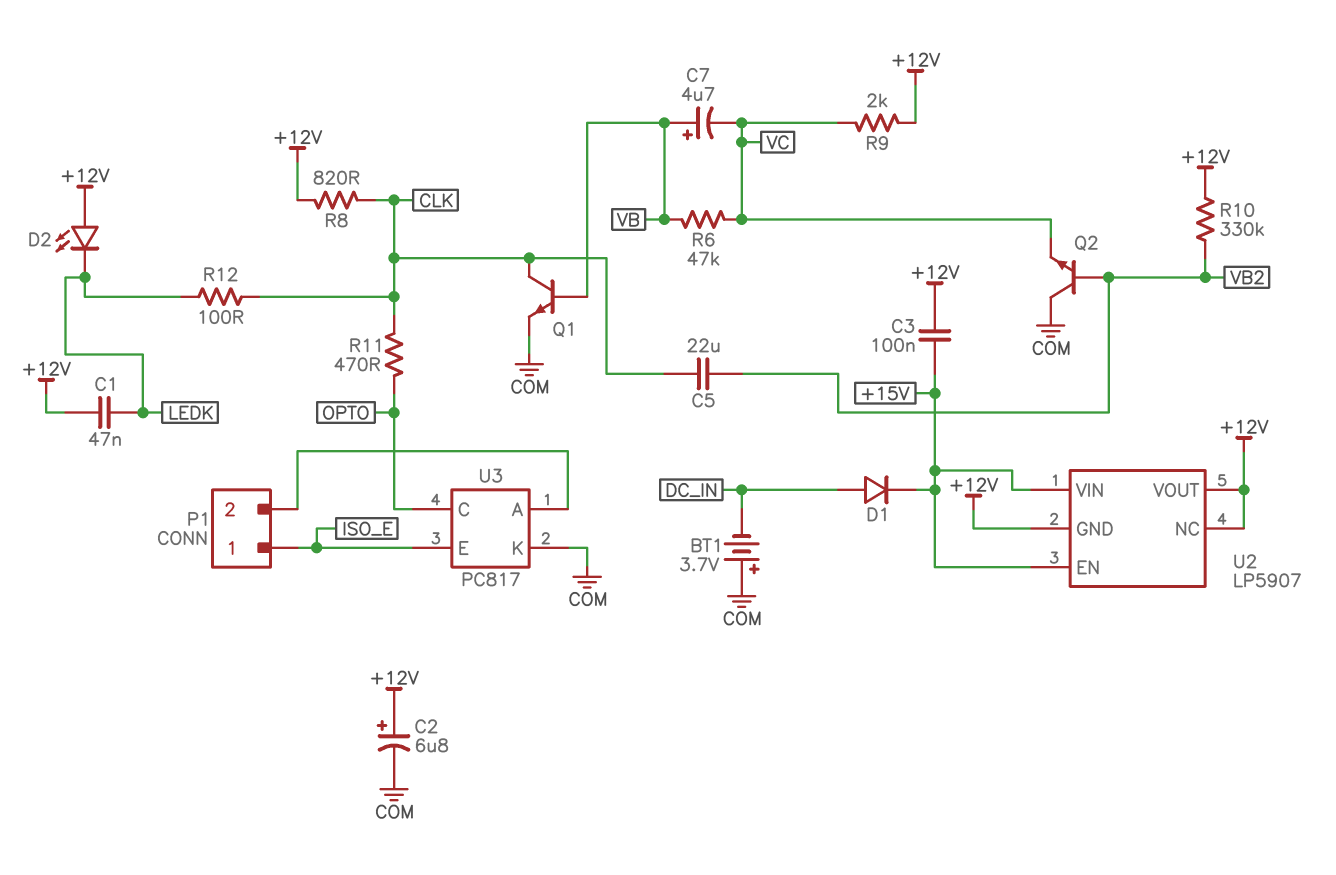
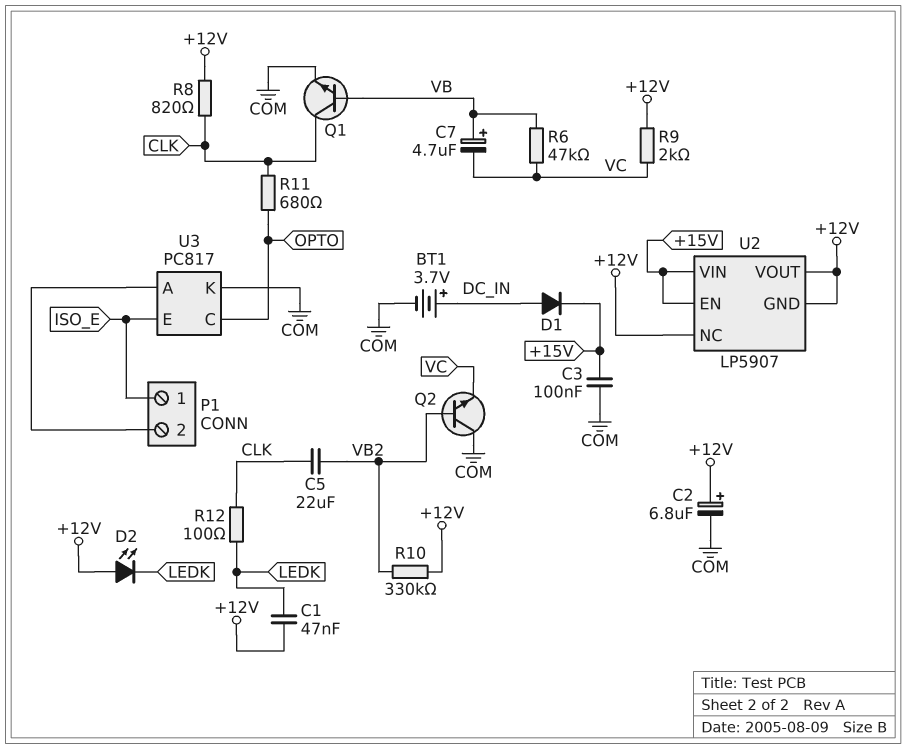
BT1: 3.7V (plus COM, minus DC_IN) -> 3.7V (plus DC_IN, minus COM)
C3: 100nF (+12V, +15V) -> 100nF (+15V, COM)
R11: 470 (CLK, OPTO) -> 680 (CLK, OPTO)

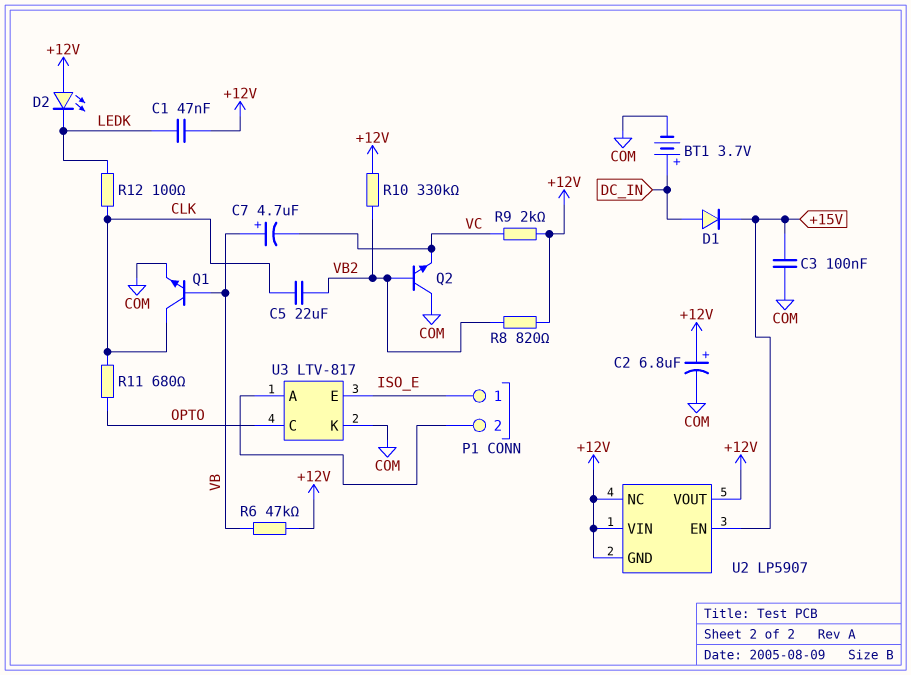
R6: 47k (VB, VC) -> 47k (+12V, VB)
R8: 820 (+12V, CLK) -> 820 (+12V, VB2)
U2 pin VIN: +15V -> +12V
U3: PC817 -> LTV-817

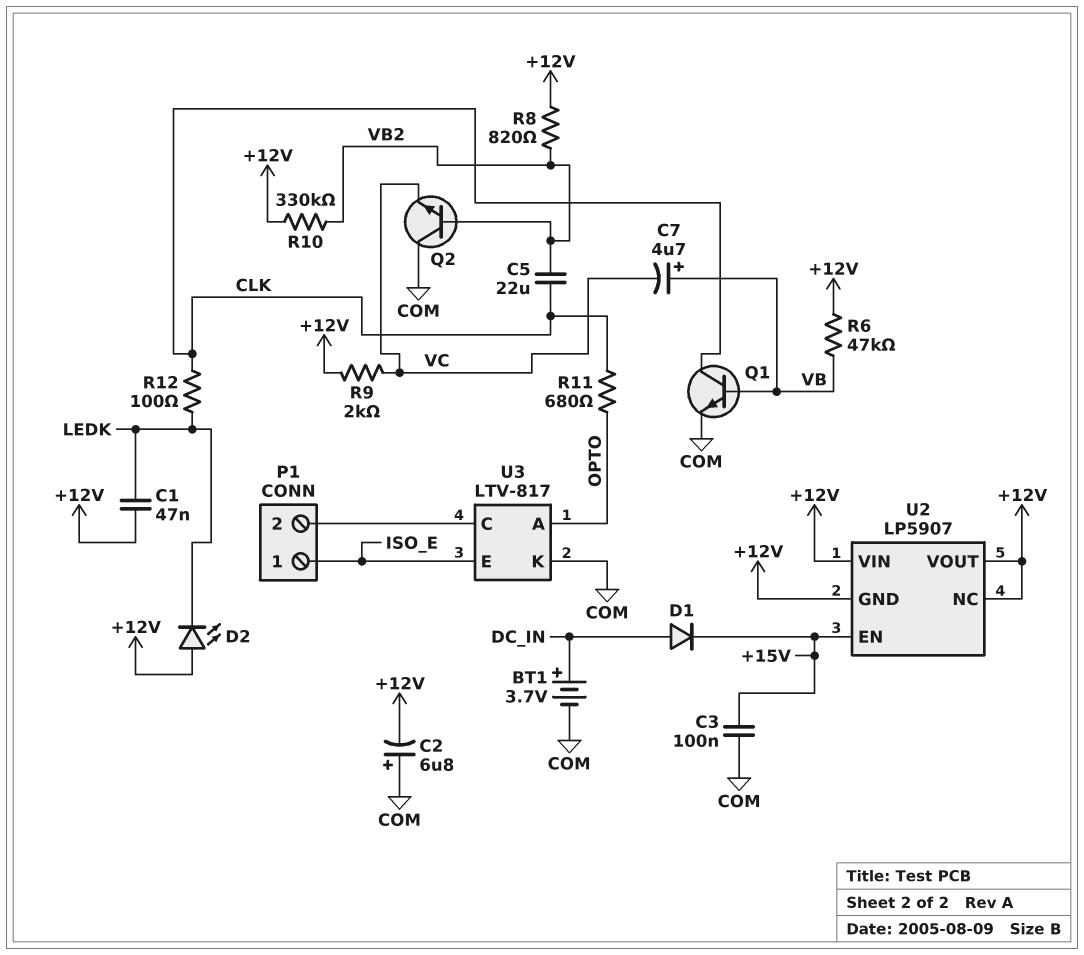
C2: 6.8uF (plus +12V, minus COM) -> 6.8uF (plus COM, minus +12V)
U3 pin A: P1/2 -> OPTO
U3 pin C: OPTO -> P1/2

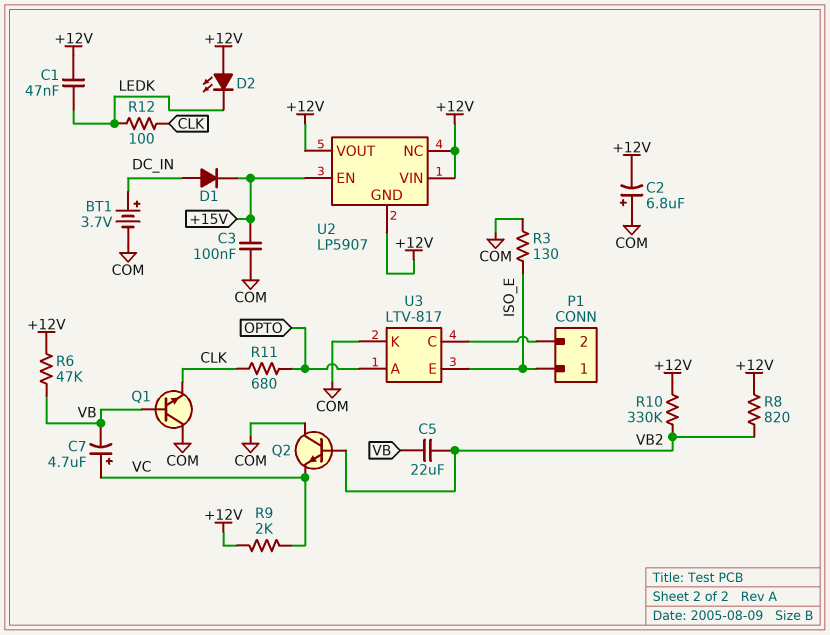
C5: 22uF (CLK, VB2) -> 22uF (VB, VB2)
C7: 4.7uF (plus VB, minus VC) -> 4.7uF (plus VC, minus VB)
Q1: NPN (B VB, C CLK, E COM) -> NPN (B VB, C COM, E CLK)
R3: none -> 130 (COM, ISO_E)

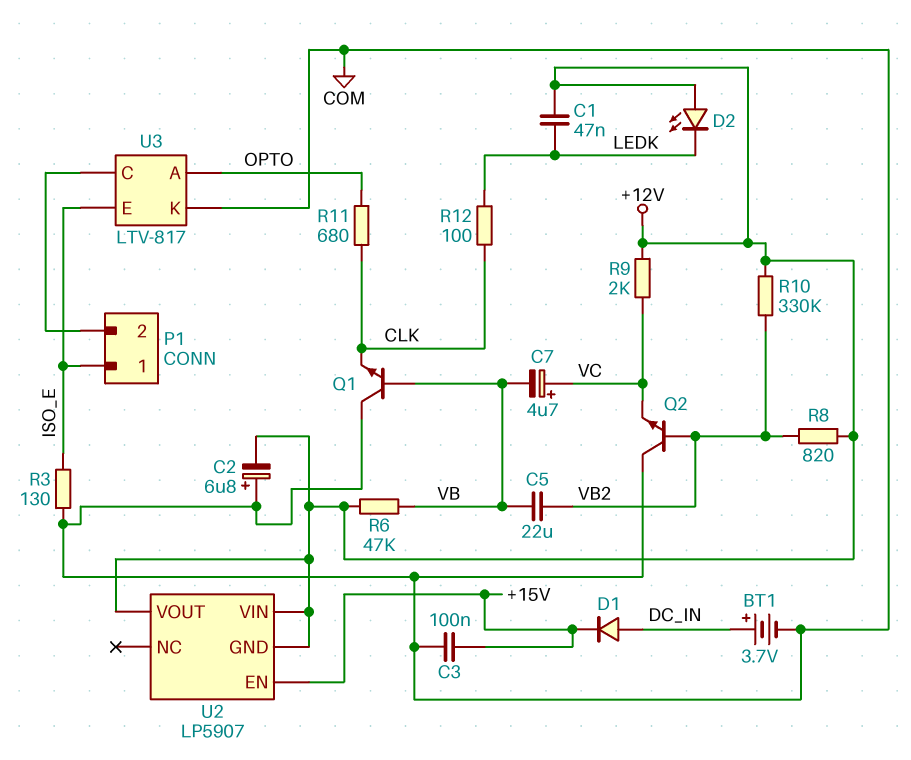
U2 pin NC: +12V -> none

